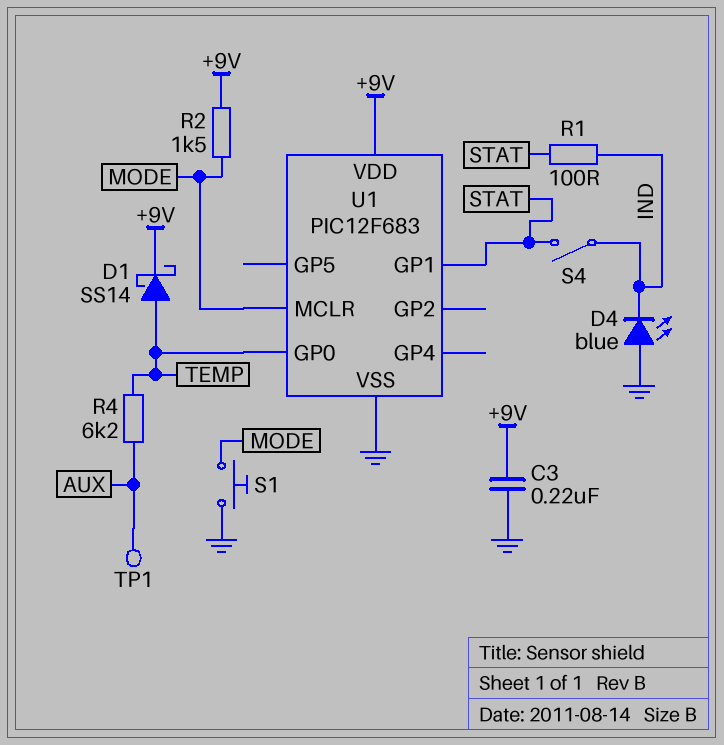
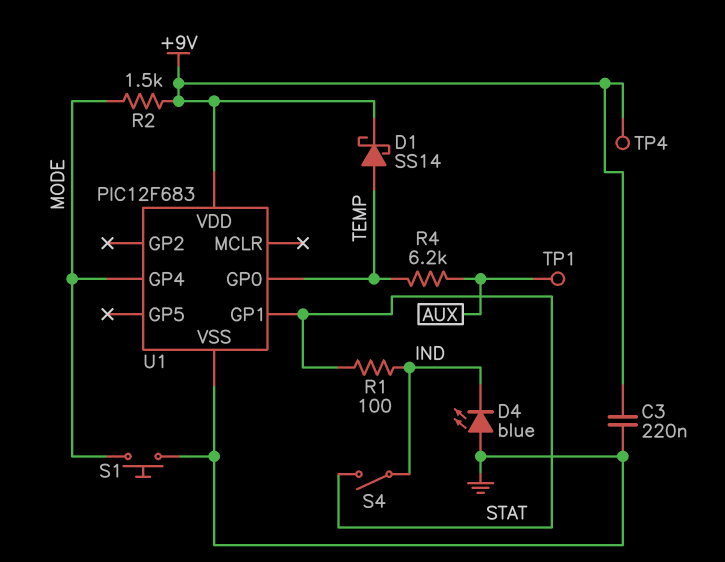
TP4: none -> test point (+9V)
U1 pin GP4: none -> MODE
U1 pin MCLR: MODE -> none

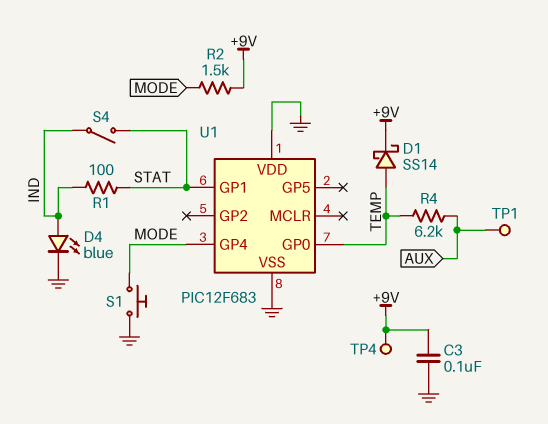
C3: 220nF (+9V, GND) -> 100nF (+9V, GND)
D4: LED blue (A GND, K IND) -> LED blue (A IND, K GND)
U1 pin VDD: +9V -> GND

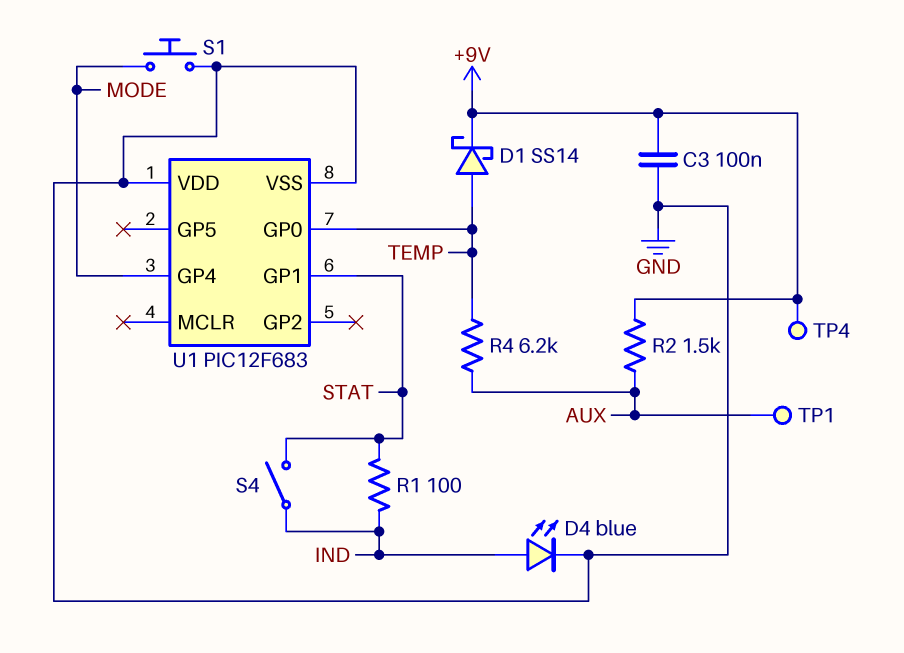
R2: 1.5k (+9V, MODE) -> 1.5k (+9V, AUX)

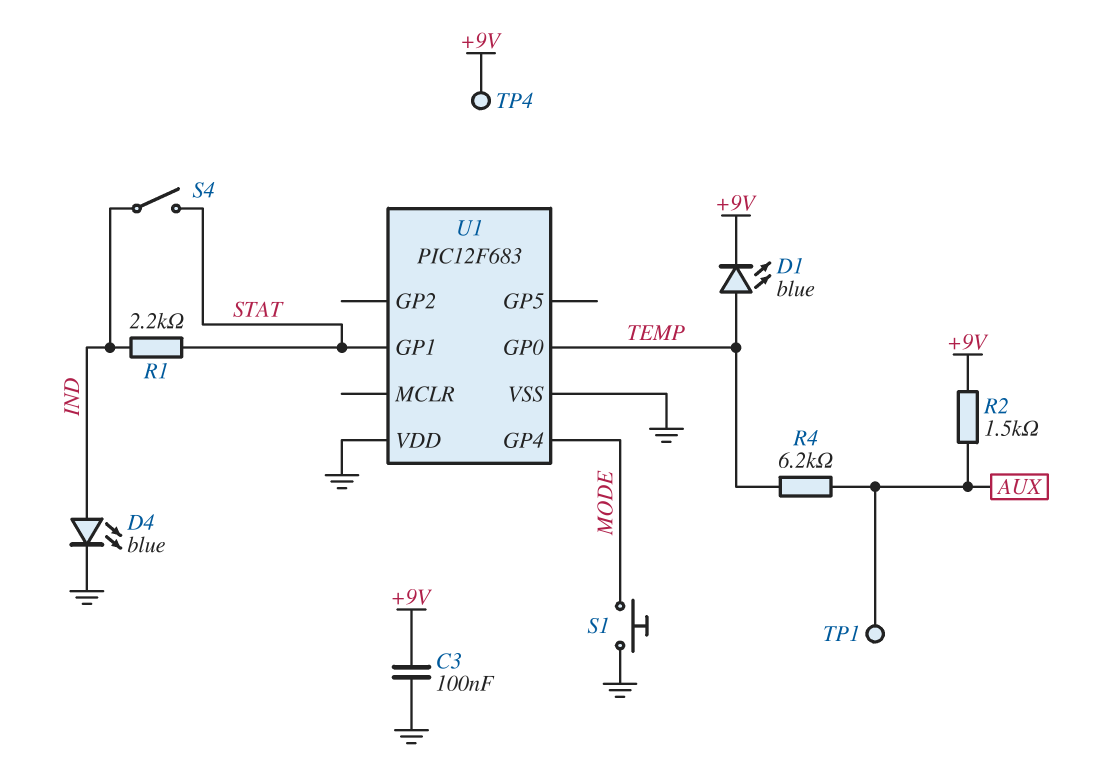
D1: schottky SS14 (A TEMP, K +9V) -> LED blue (A TEMP, K +9V)
R1: 100 (IND, STAT) -> 2.2k (IND, STAT)

